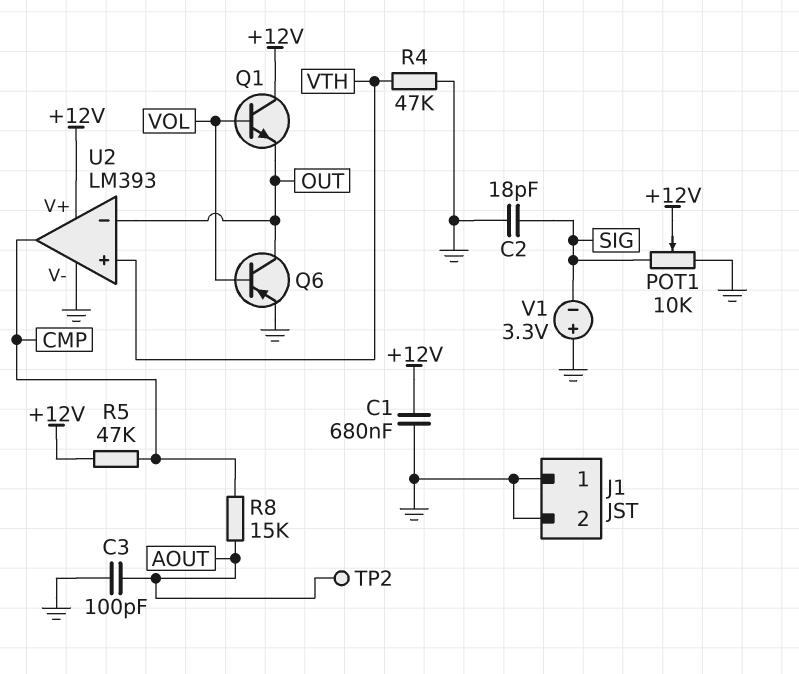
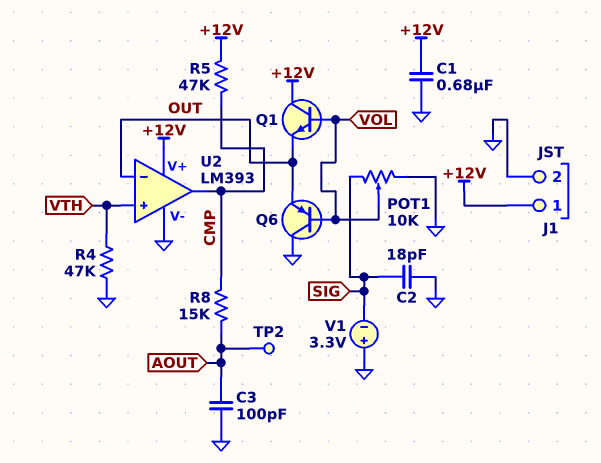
J1 pin 1: GND -> +12V
POT1: 10k (GND, SIG, wiper +12V) -> 10k (GND, SIG, wiper VOL)
Q6: PNP (B VOL, C OUT, E GND) -> PNP (B VOL, C GND, E OUT)

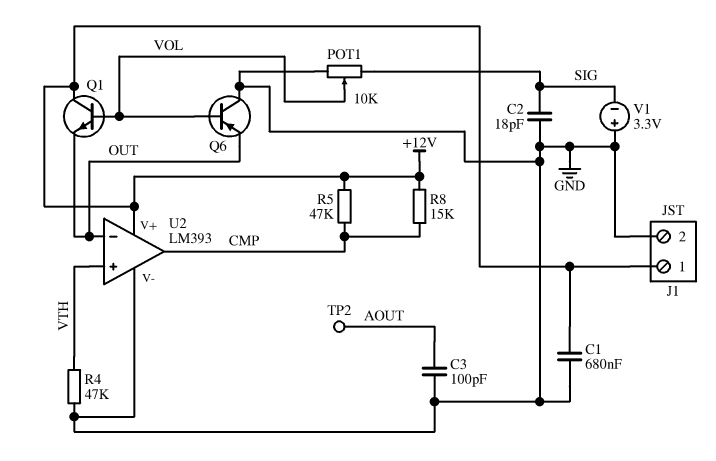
R8: 15k (AOUT, CMP) -> 15k (+12V, CMP)

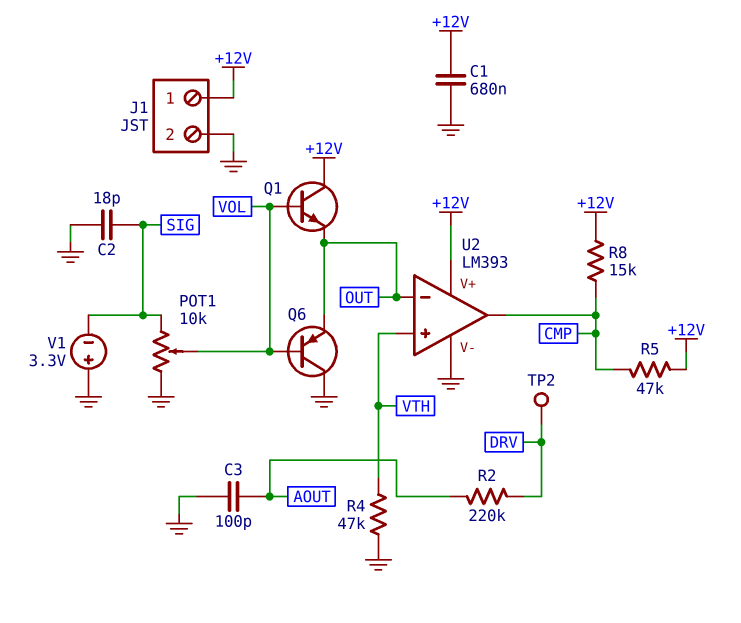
R2: none -> 220k (AOUT, DRV)
TP2: test point (AOUT) -> test point (DRV)

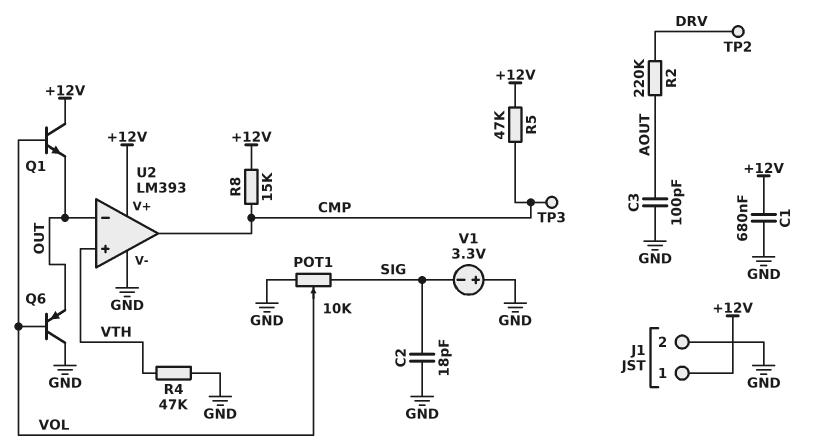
TP3: none -> test point (CMP)

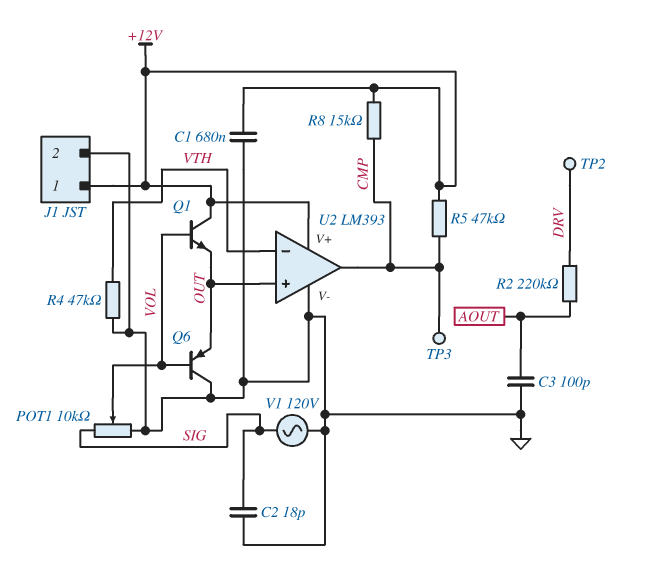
U2 pin in+: VTH -> OUT
U2 pin in-: OUT -> VTH
V1: 3.3V (plus GND, minus SIG) -> AC 120V (GND, SIG)

